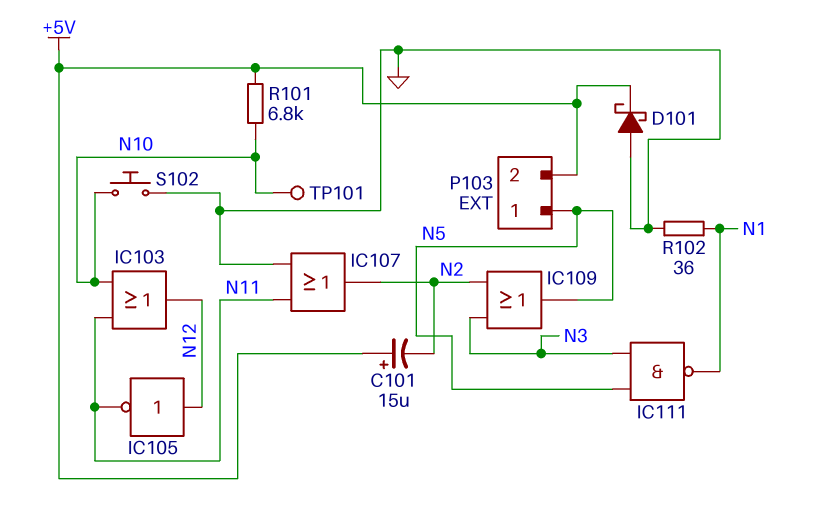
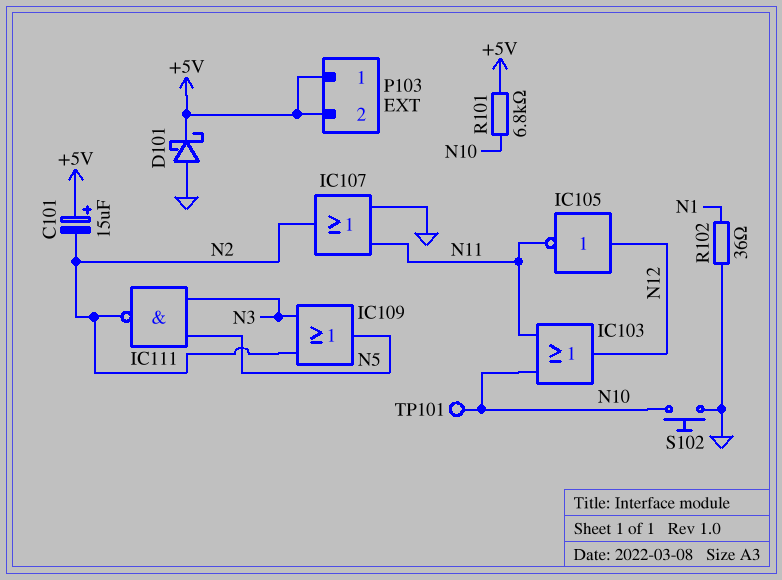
IC111: NAND (in N3, in N5, out N1) -> NAND (in N3, in N5, out N2)
P103 pin 1: N5 -> +5V

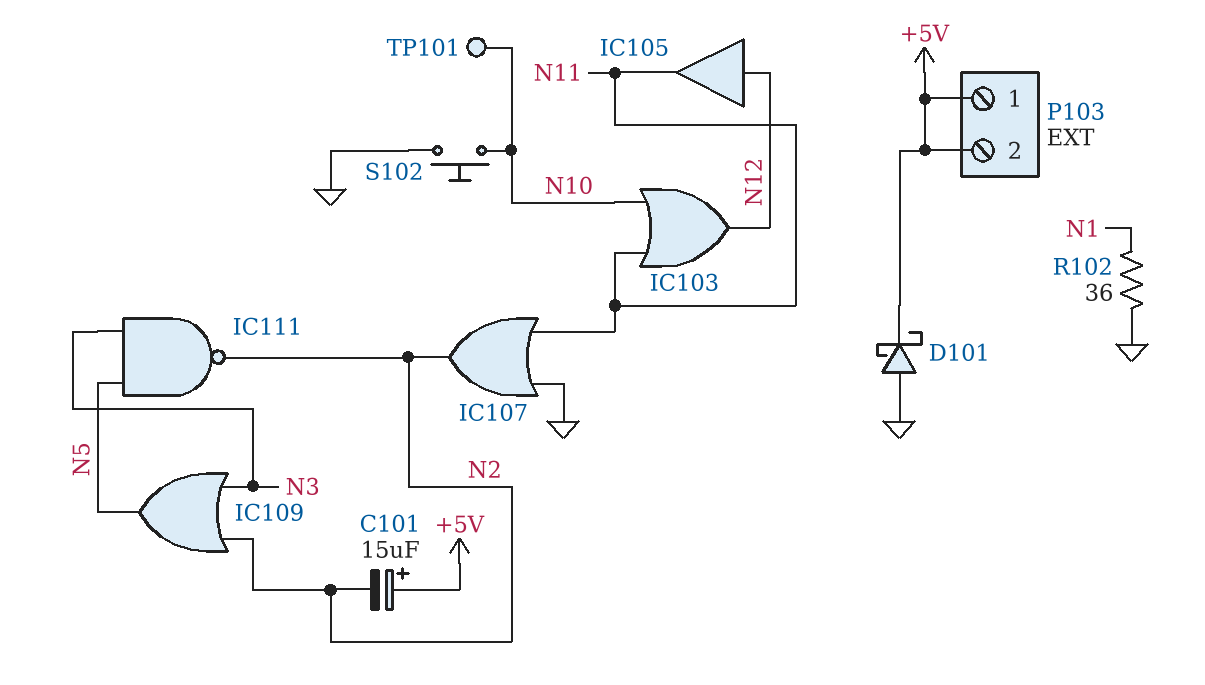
IC105: NOT (in N12, out N11) -> buffer (in N12, out N11)
R101: 6.8k (+5V, N10) -> none

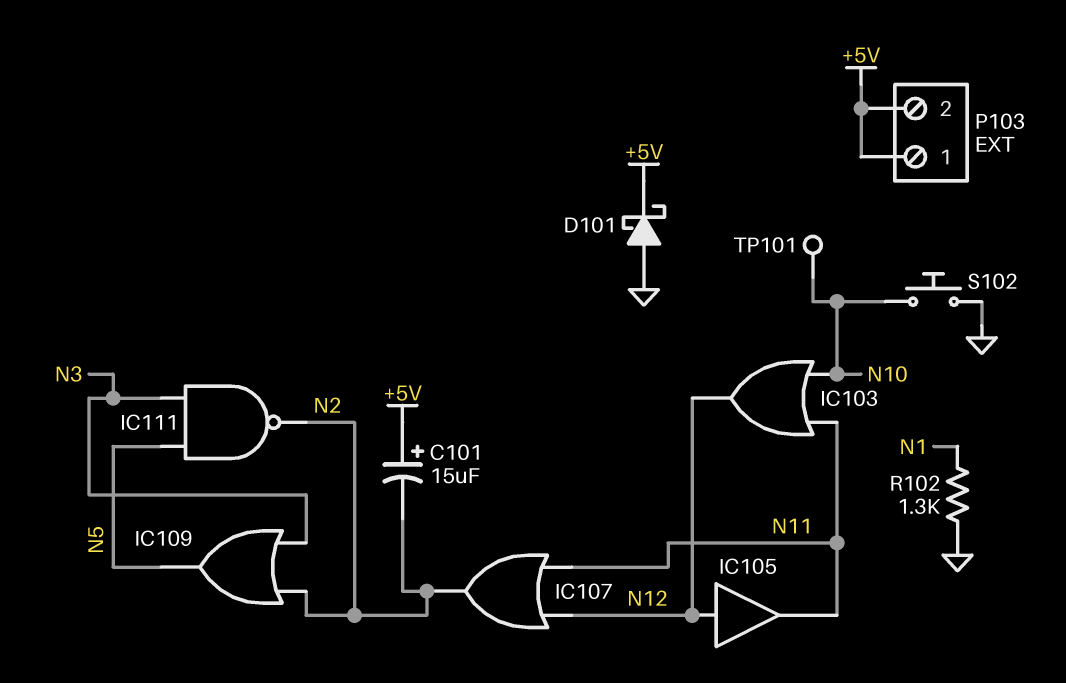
IC107: OR (in GND, in N11, out N2) -> OR (in N11, in N12, out N2)
R102: 36 (GND, N1) -> 1.3k (GND, N1)

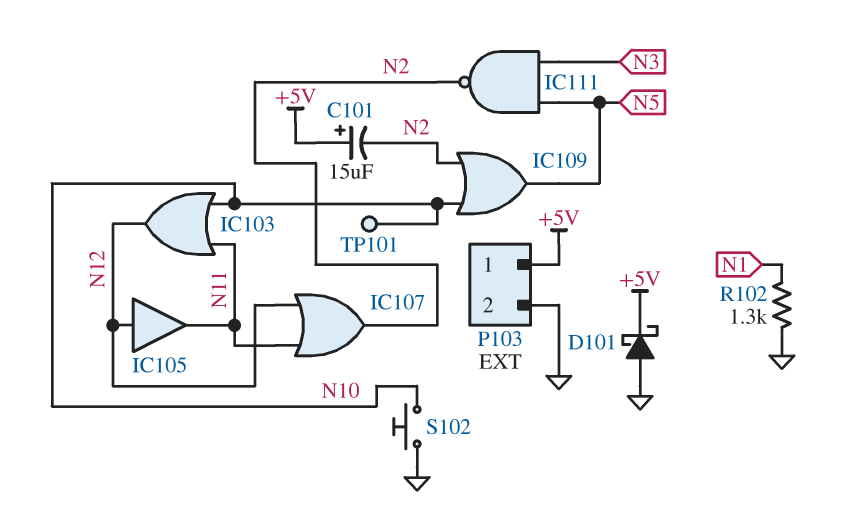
IC109: OR (in N2, in N3, out N5) -> OR (in N2, in N10, out N5)
P103 pin 2: +5V -> GND

